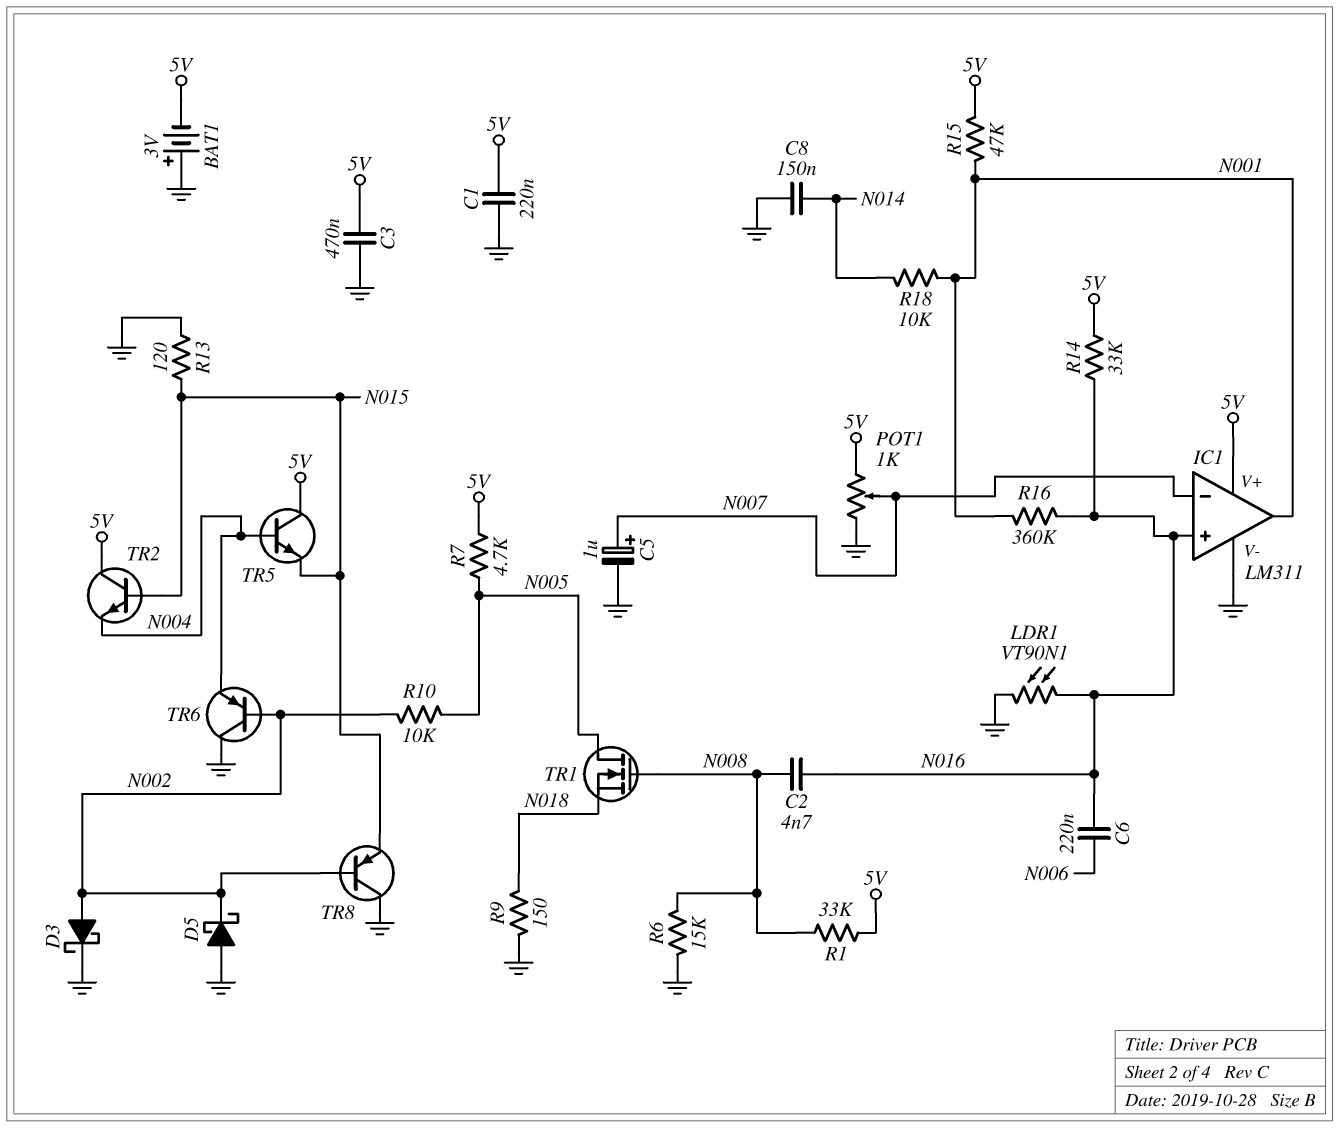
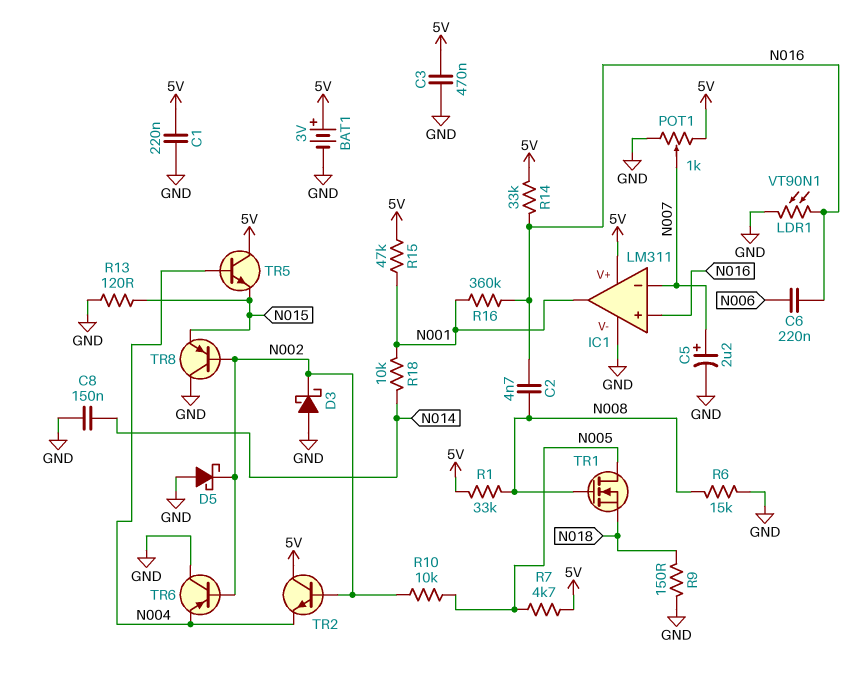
BAT1: 3V (plus GND, minus 5V) -> 3V (plus 5V, minus GND)
C5: 1uF (plus N007, minus GND) -> 2.2uF (plus N007, minus GND)
D3: schottky (A N002, K GND) -> schottky (A GND, K N002)
TR2: NPN (B N015, C 5V, E N004) -> NPN (B N002, C 5V, E N004)

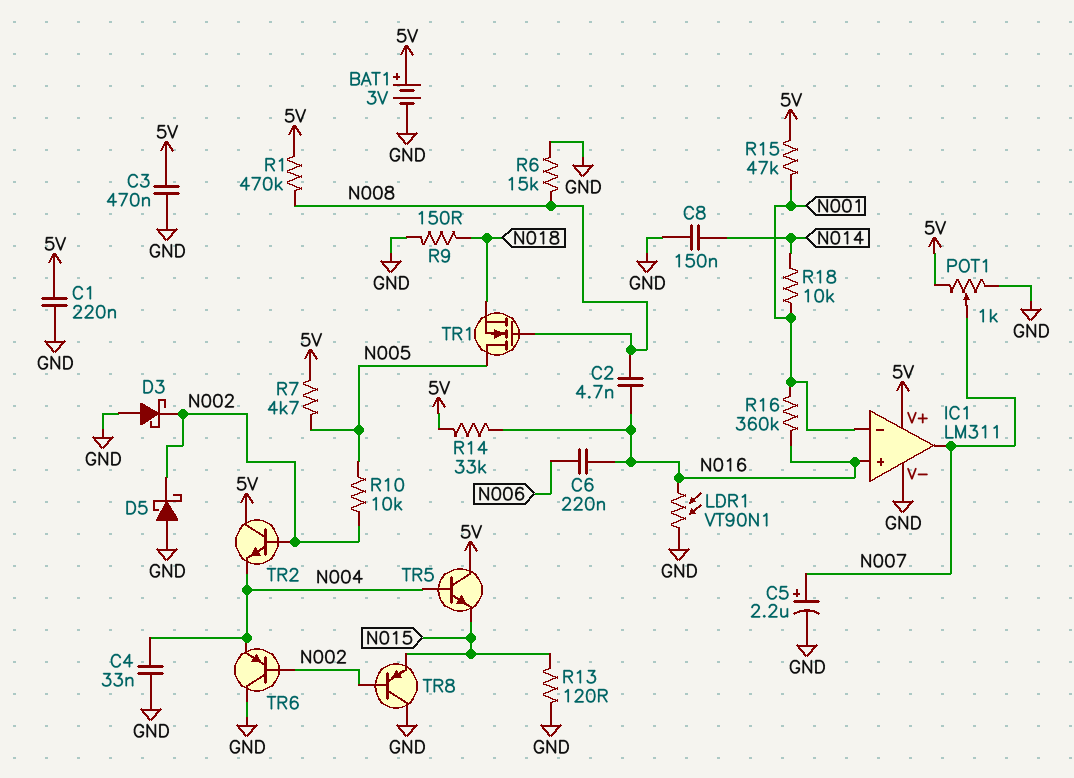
C4: none -> 33nF (GND, N004)
IC1 pin in-: N007 -> N001
IC1 pin out: N001 -> N007
R1: 33k (5V, N008) -> 470k (5V, N008)

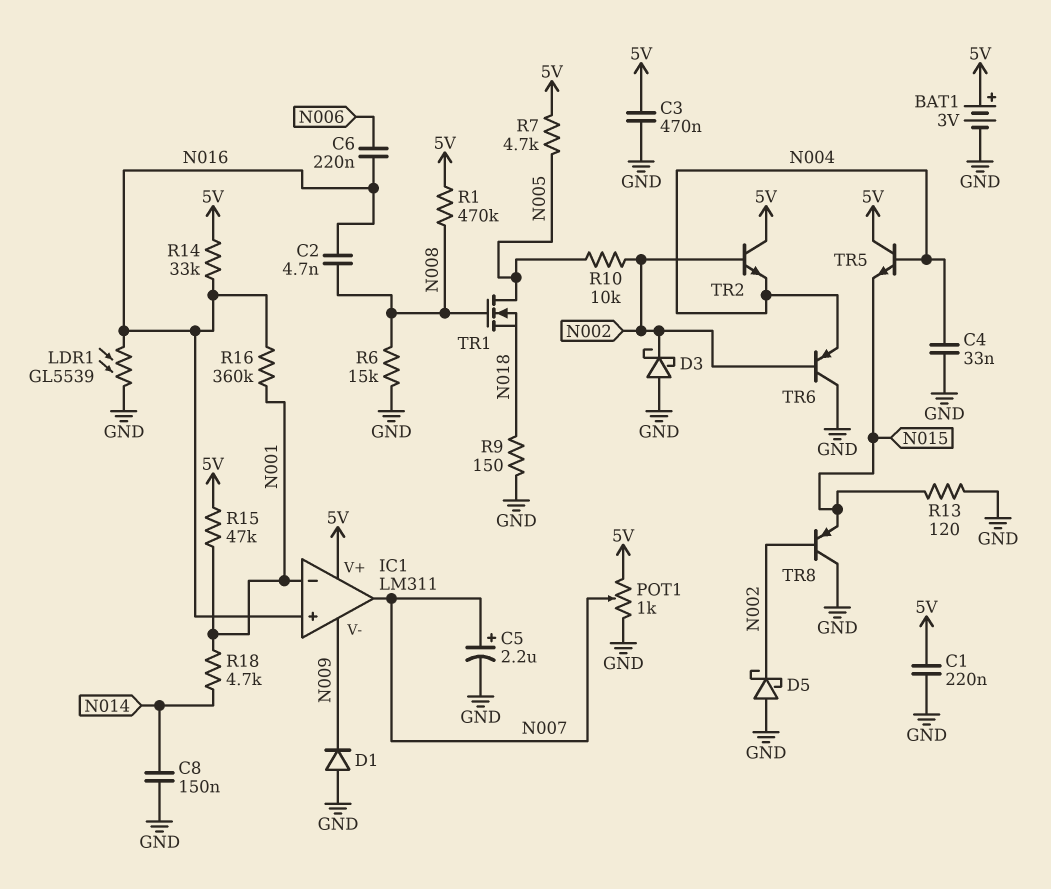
D1: none -> diode (A GND, K N009)
IC1 pin V-: GND -> N009
LDR1: VT90N1 (GND, N016) -> GL5539 (GND, N016)
R18: 10k (N001, N014) -> 4.7k (N001, N014)

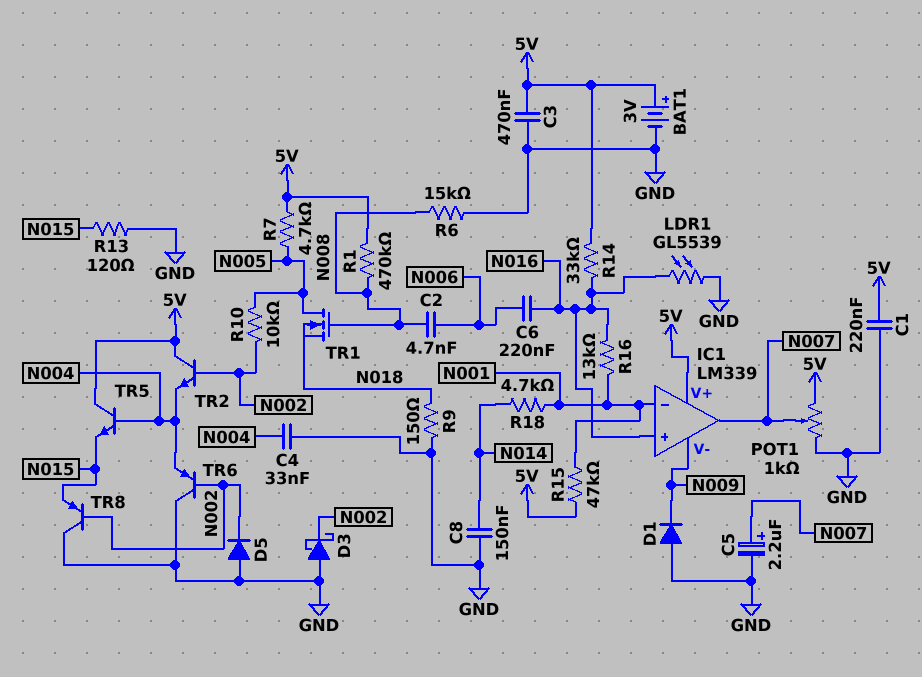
C2: 4.7nF (N008, N016) -> 4.7nF (N006, N008)
D5: schottky (A GND, K N002) -> diode (A GND, K N002)
IC1: LM311 -> LM339
R16: 360k (N001, N016) -> 13k (N001, N016)

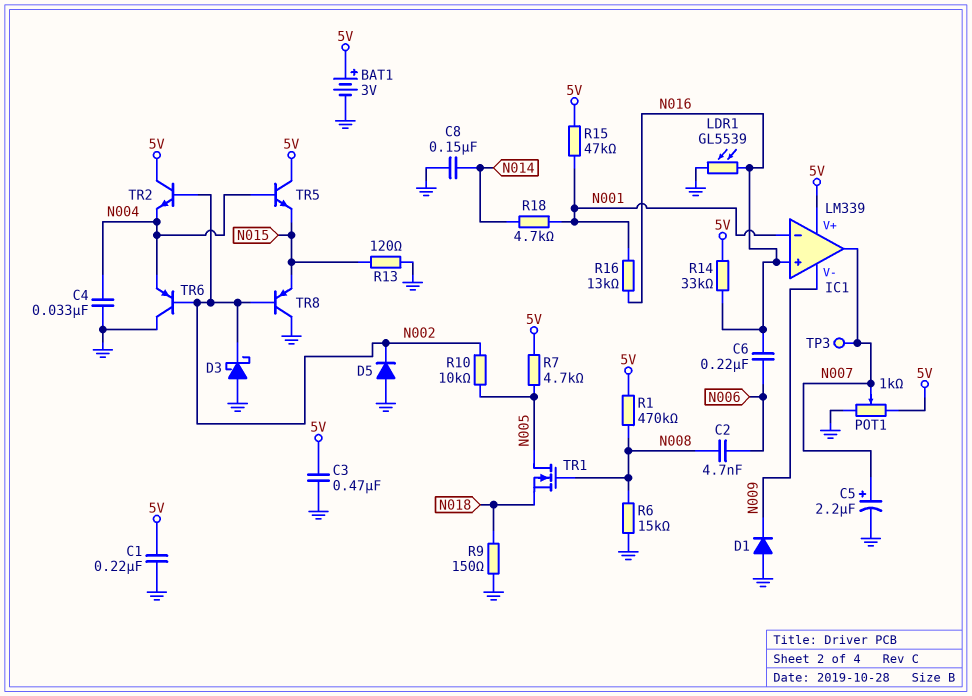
TP3: none -> test point (N007)

